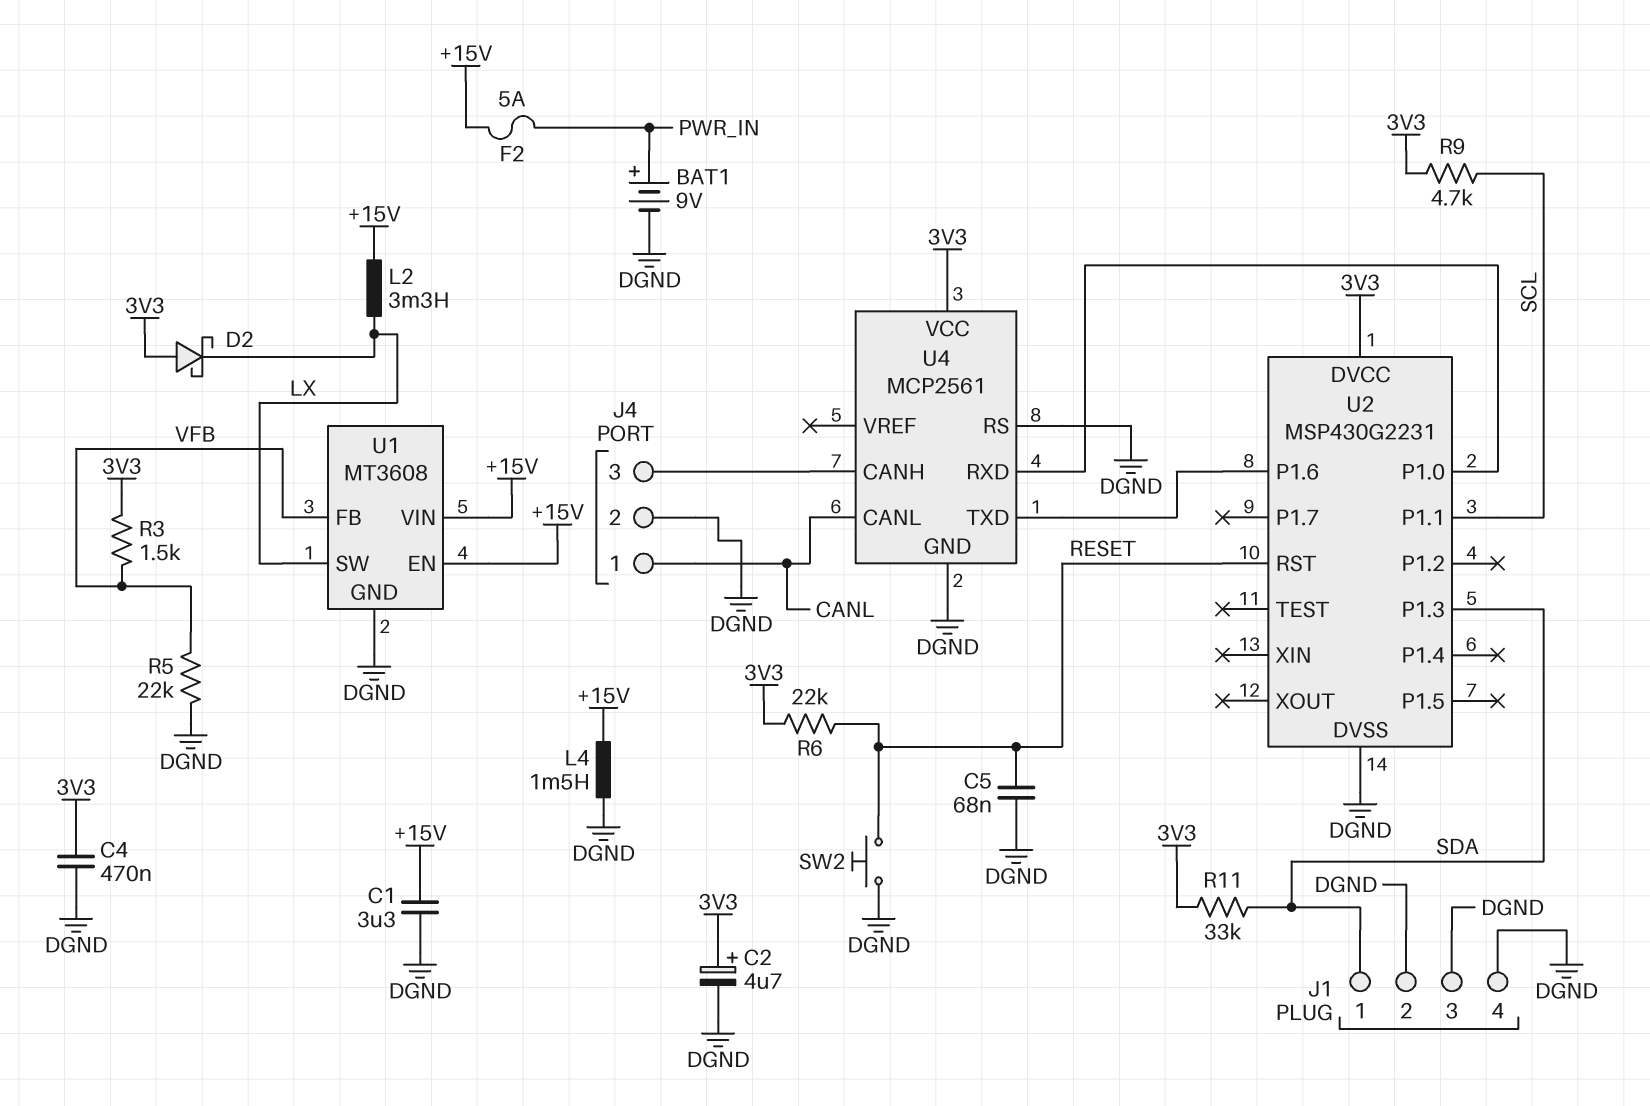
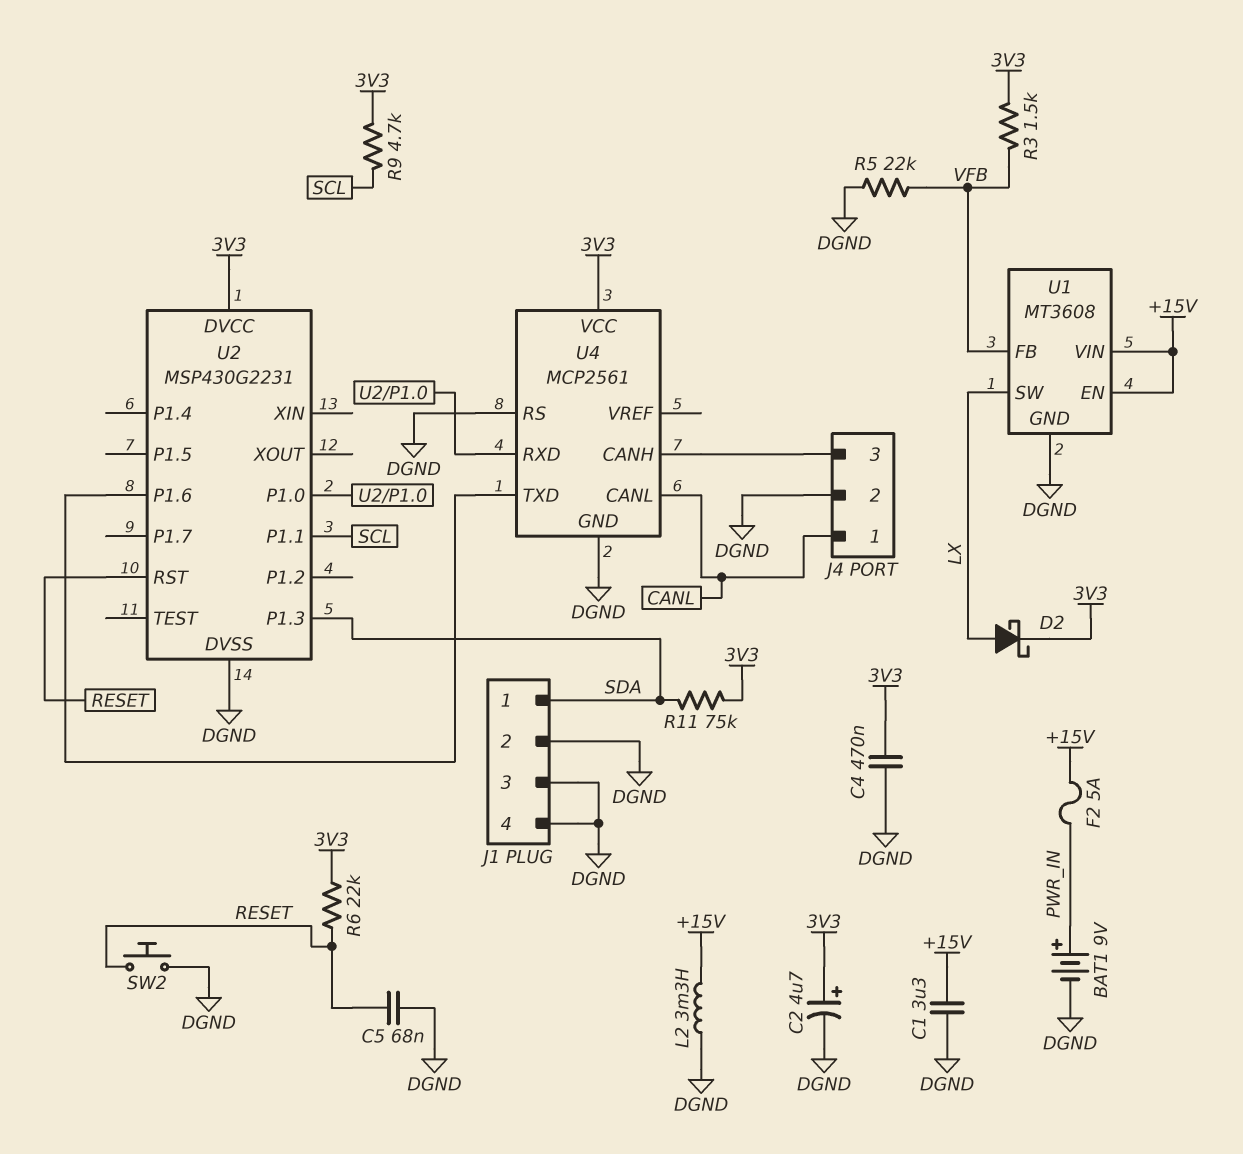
D2: schottky (A 3V3, K LX) -> schottky (A LX, K 3V3)
L2: 3.3mH (+15V, LX) -> 3.3mH (+15V, DGND)
L4: 1.5mH (+15V, DGND) -> none
R11: 33k (3V3, SDA) -> 75k (3V3, SDA)

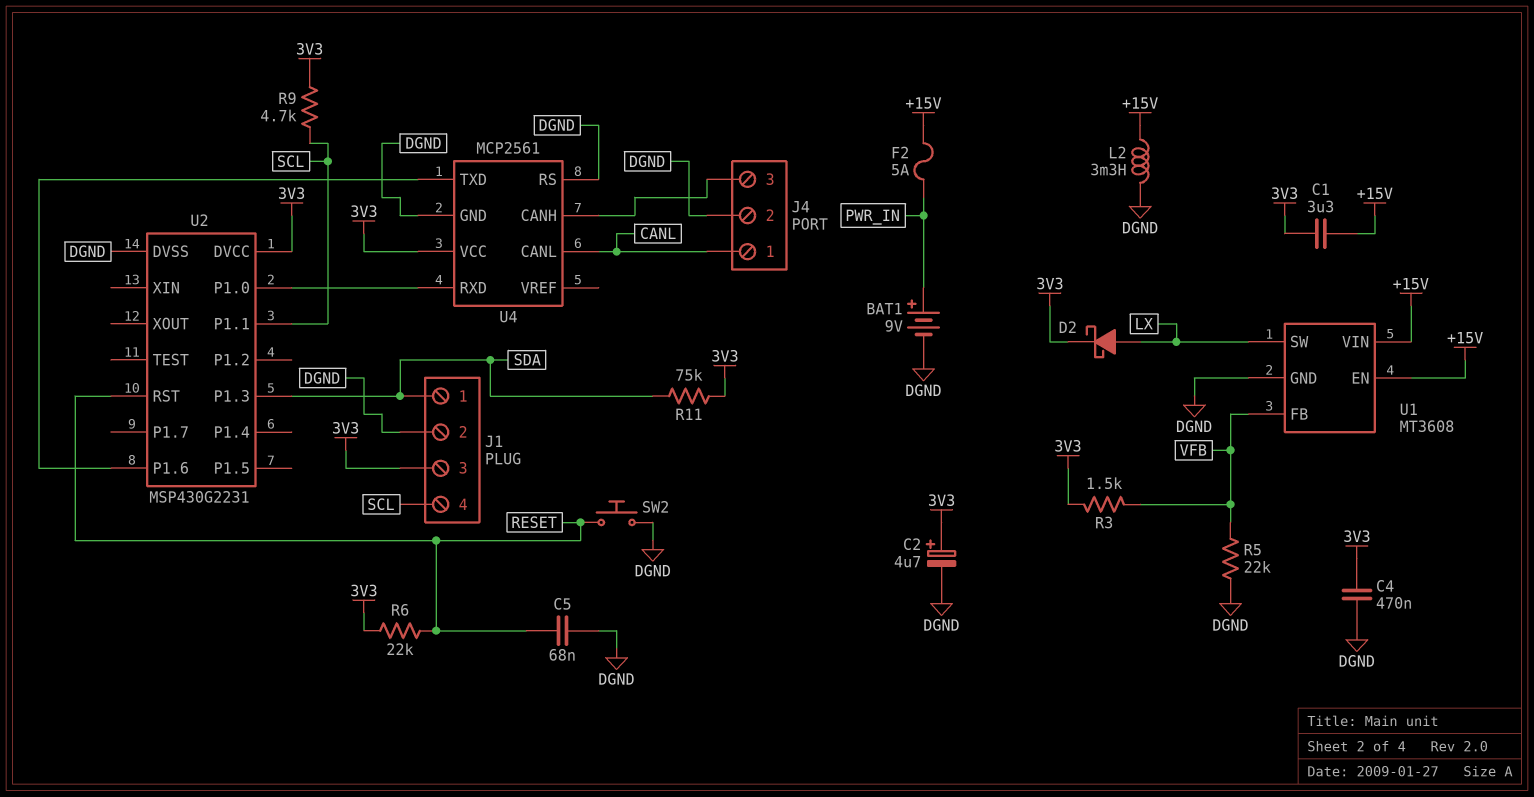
C1: 3.3uF (+15V, DGND) -> 3.3uF (+15V, 3V3)
J1 pin 3: DGND -> 3V3
J1 pin 4: DGND -> SCL

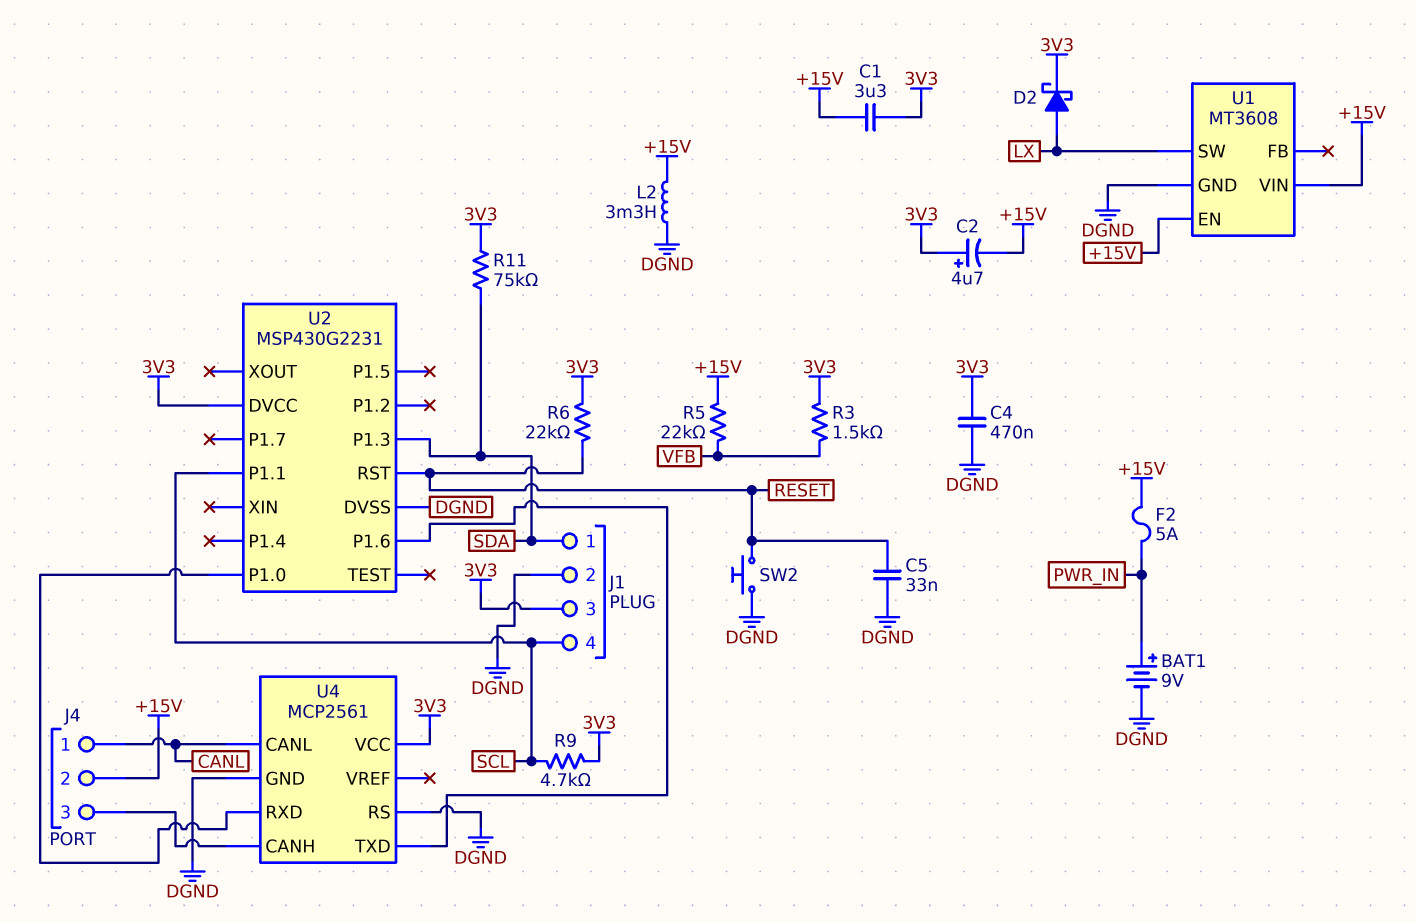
C2: 4.7uF (plus 3V3, minus DGND) -> 4.7uF (plus 3V3, minus +15V)
C5: 68nF (DGND, RESET) -> 33nF (DGND, RESET)
J4 pin 2: DGND -> +15V
R5: 22k (DGND, VFB) -> 22k (+15V, VFB)
U1 pin FB: VFB -> none

